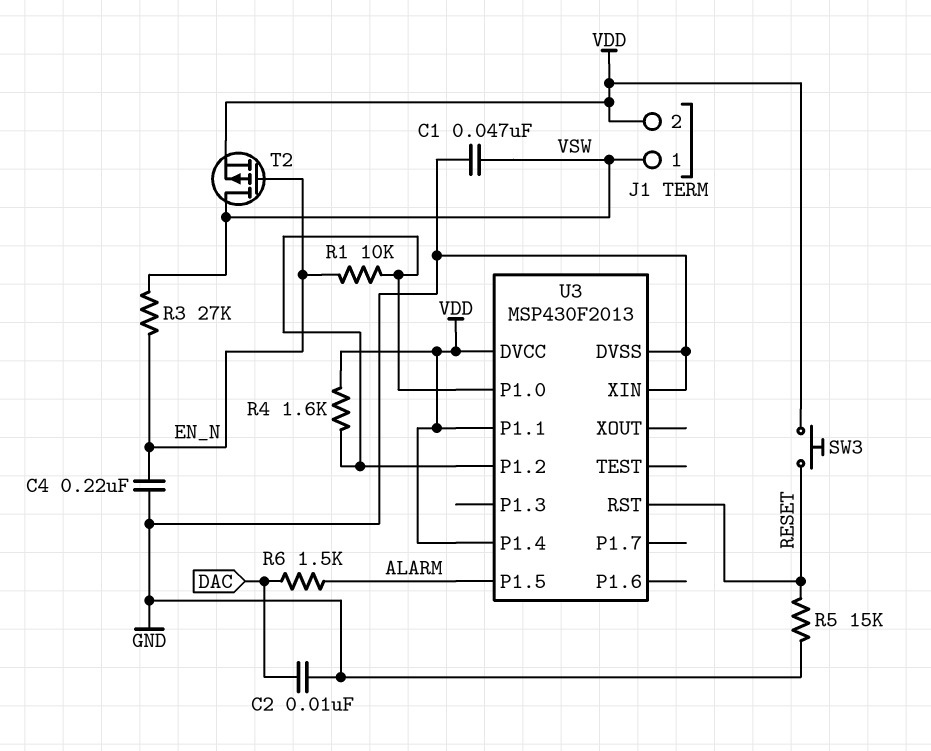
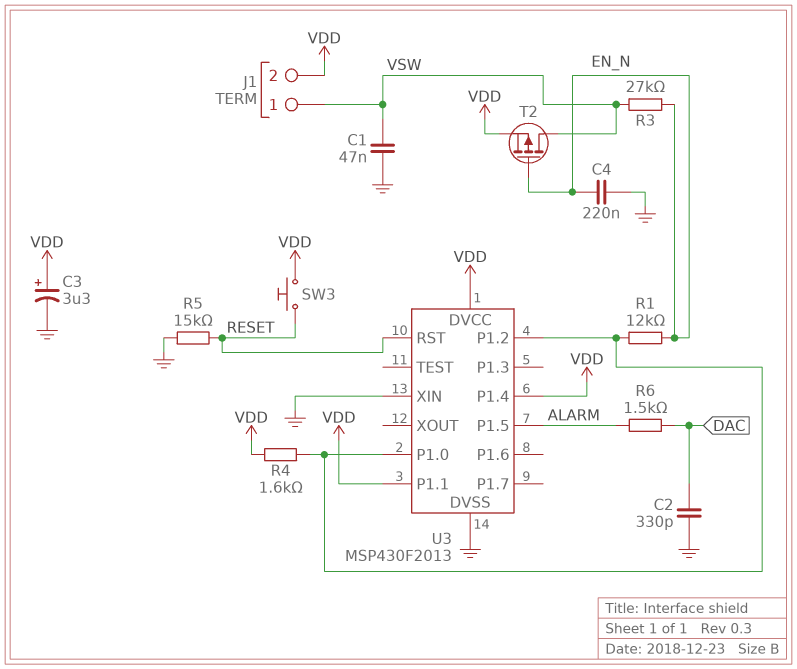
C2: 10nF (DAC, GND) -> 330pF (DAC, GND)
C3: none -> 3.3uF (plus VDD, minus GND)
R1: 10k (EN_N, U3/P1.0) -> 12k (EN_N, U3/P1.0)

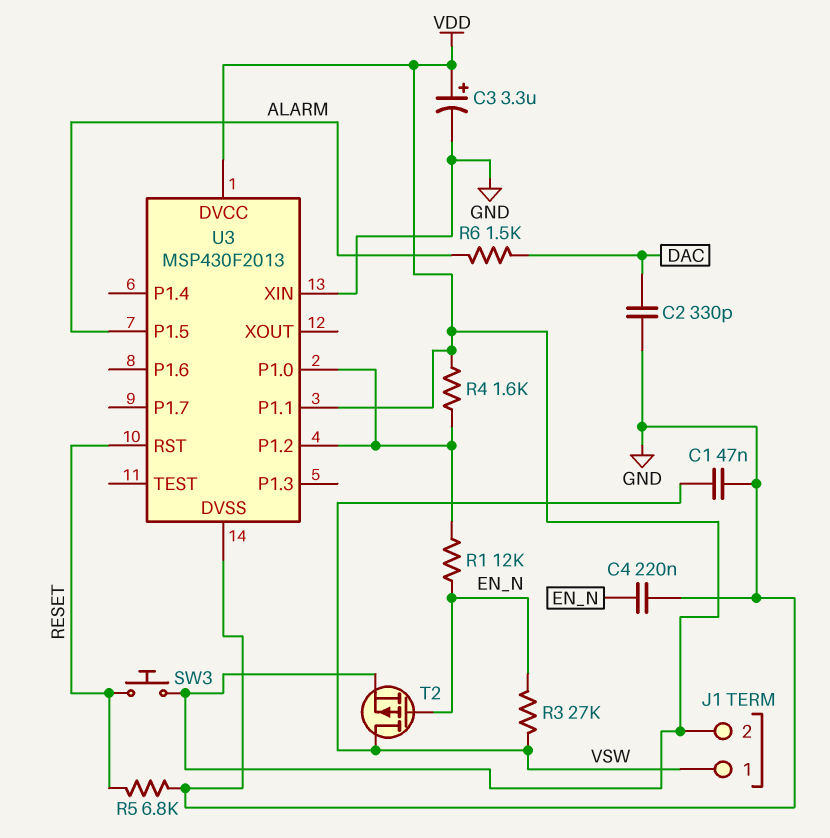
R5: 15k (GND, RESET) -> 6.8k (GND, RESET)
U3 pin P1.4: VDD -> none

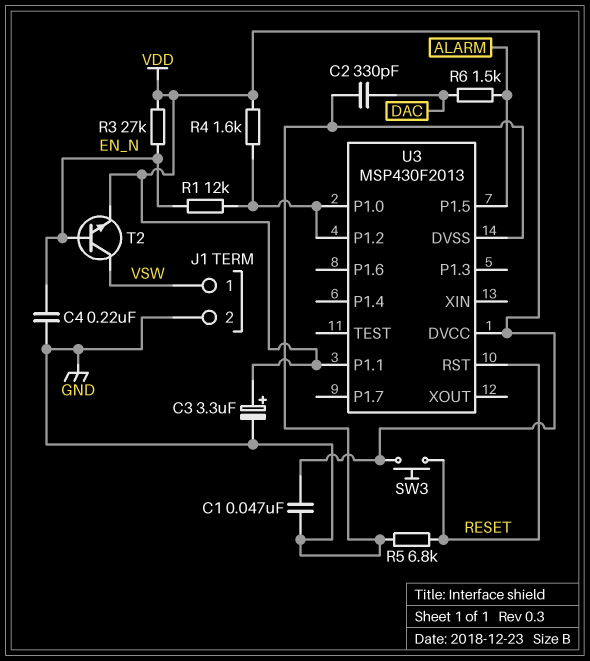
C1: 47nF (GND, VSW) -> 47nF (GND, VDD)
J1 pin 2: VDD -> GND
R3: 27k (EN_N, VSW) -> 27k (EN_N, VDD)
T2: PMOS (G EN_N, D VSW, S VDD) -> NPN (B EN_N, C VSW, E VDD)
U3 pin XIN: GND -> none

